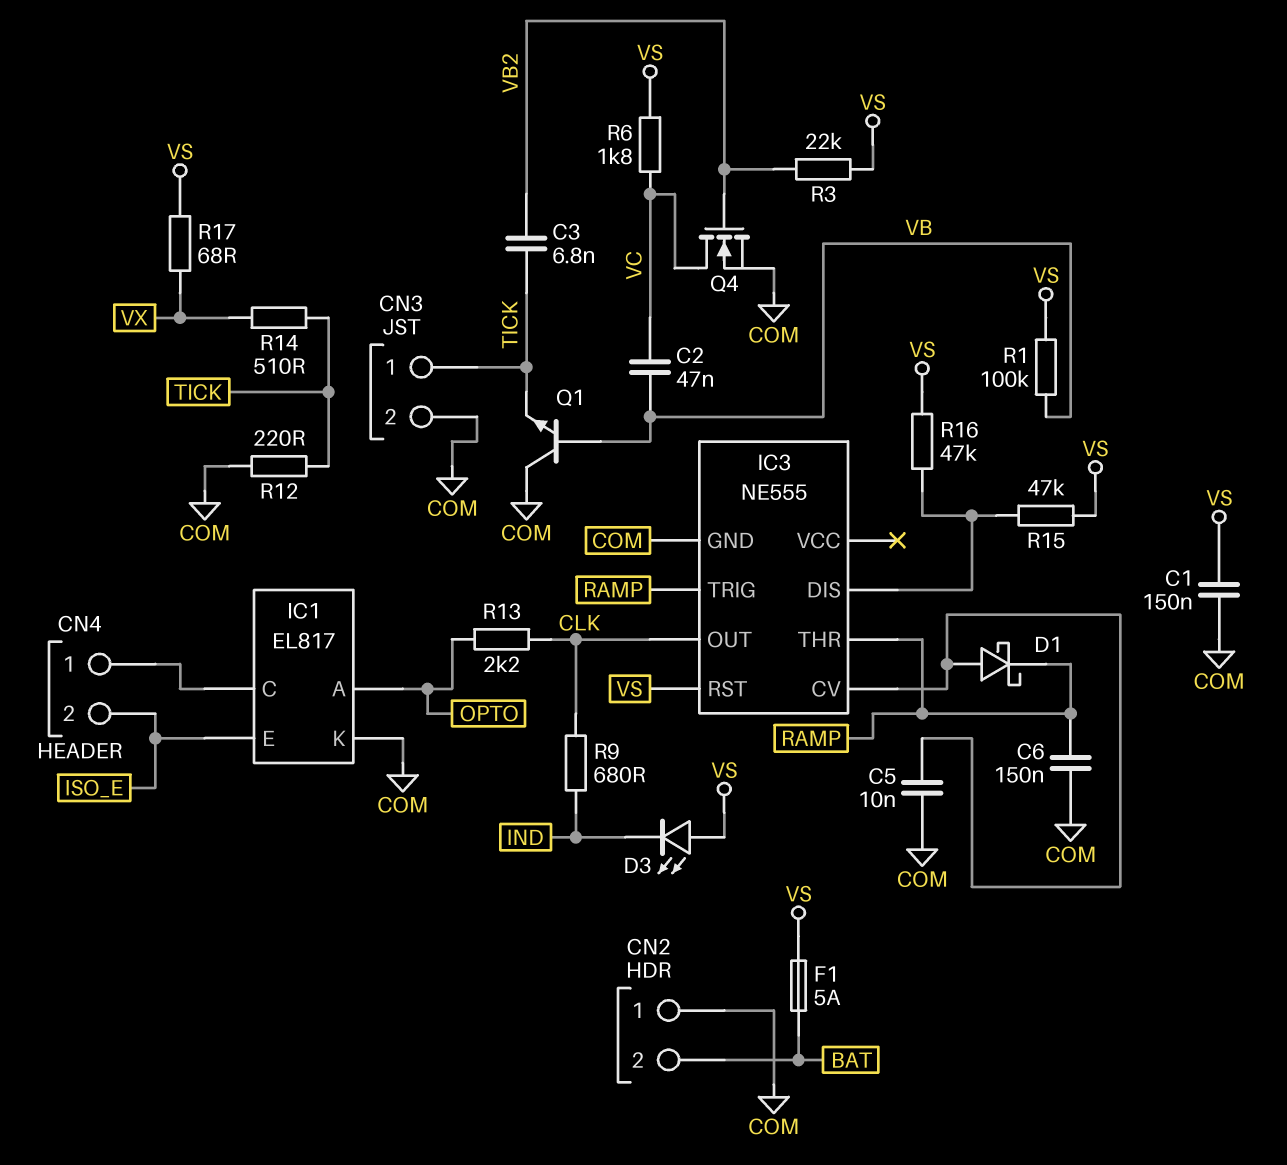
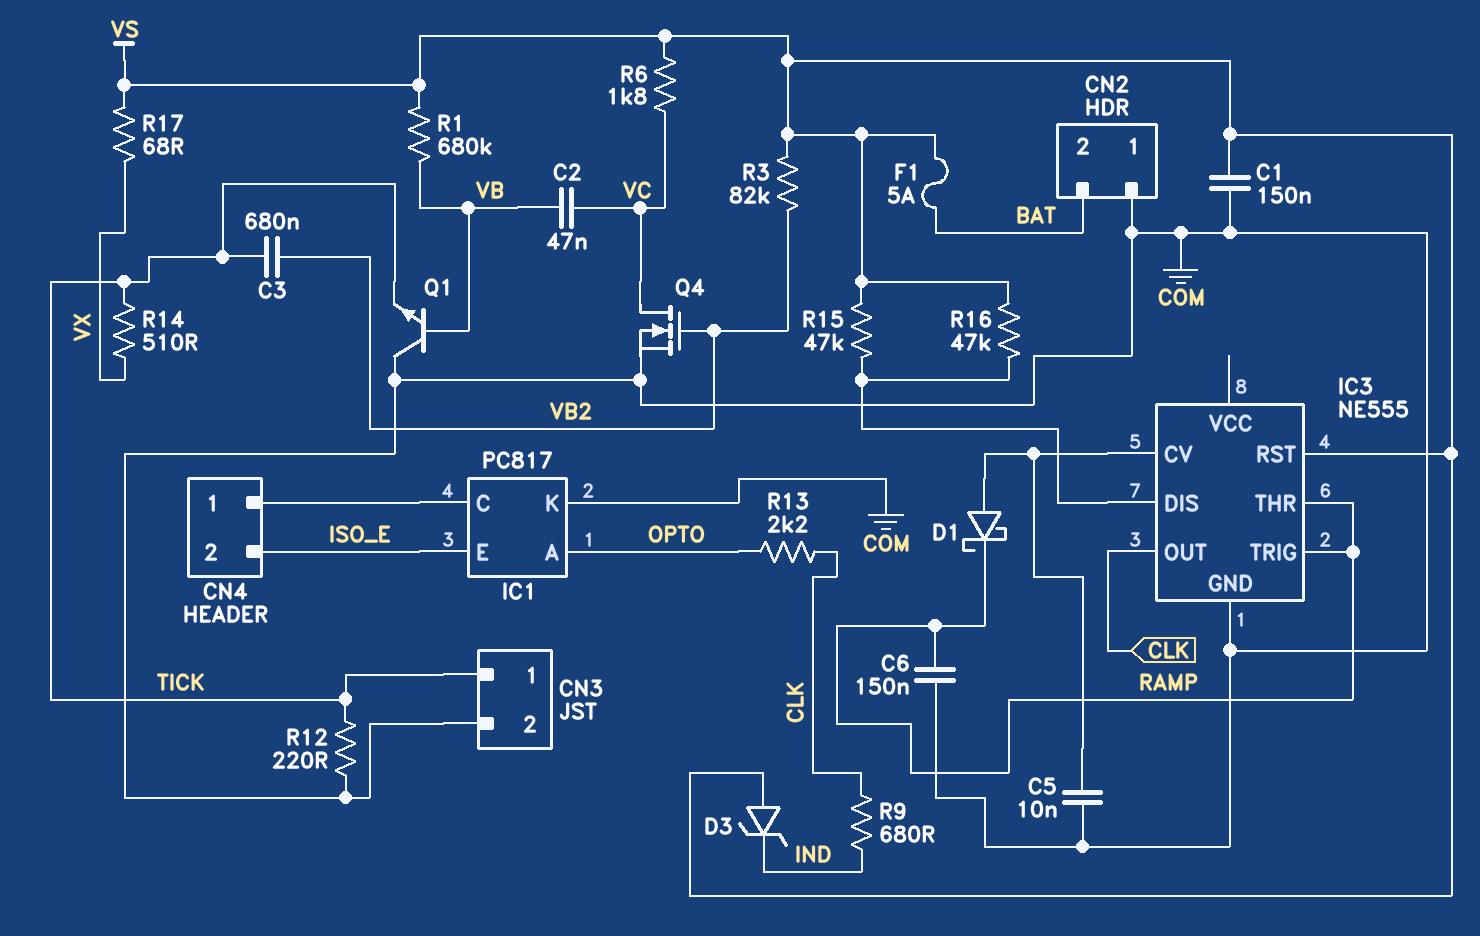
C3: 6.8nF (TICK, VB2) -> 680nF (TICK, VB2)
D3: LED (A VS, K IND) -> zener (A VS, K IND)
IC1: EL817 -> PC817
R1: 100k (VB, VS) -> 680k (VB, VS)
R3: 22k (VB2, VS) -> 82k (VB2, VS)

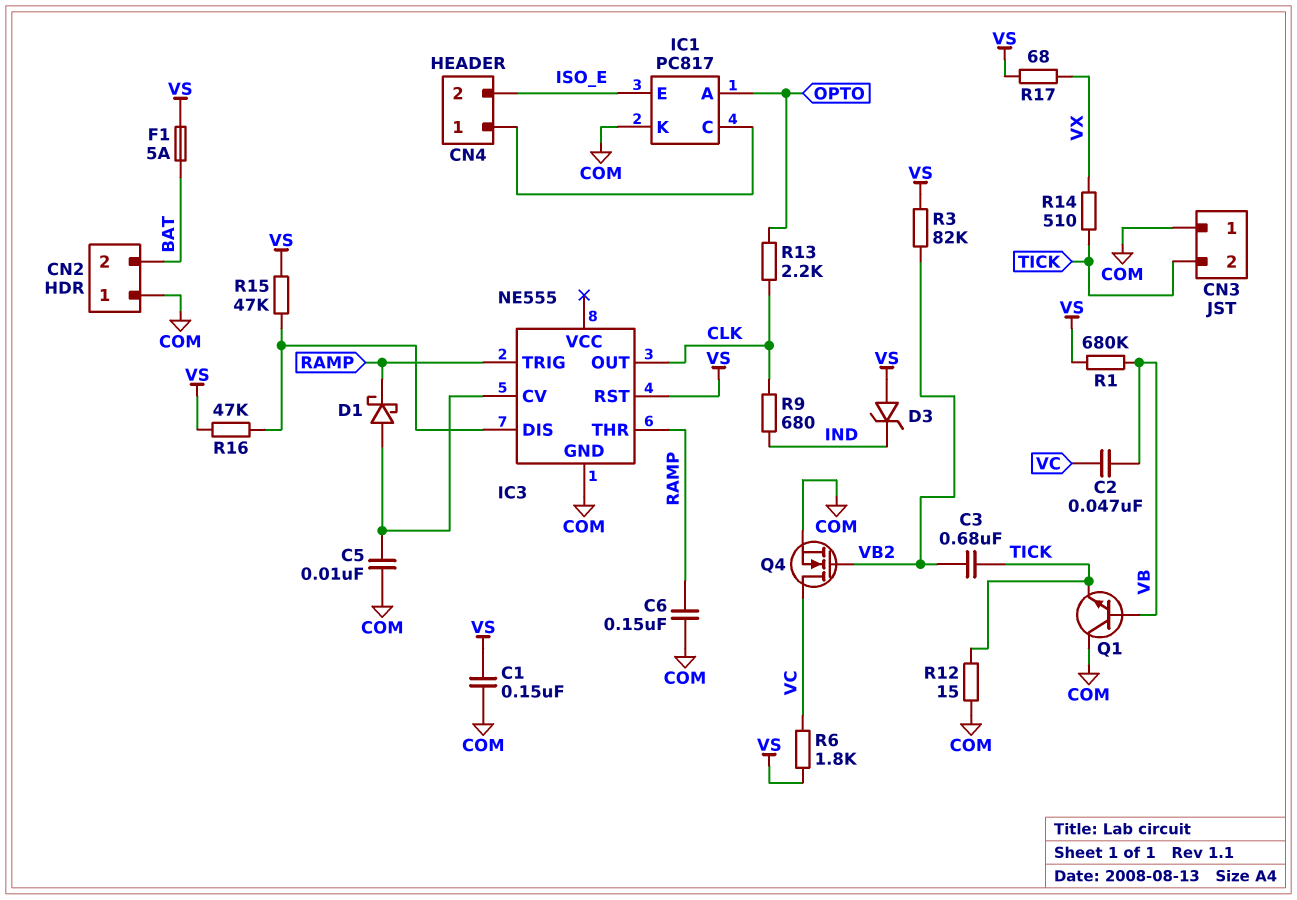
CN3 pin 1: TICK -> COM
CN3 pin 2: COM -> TICK
R12: 220 (COM, TICK) -> 15 (COM, TICK)

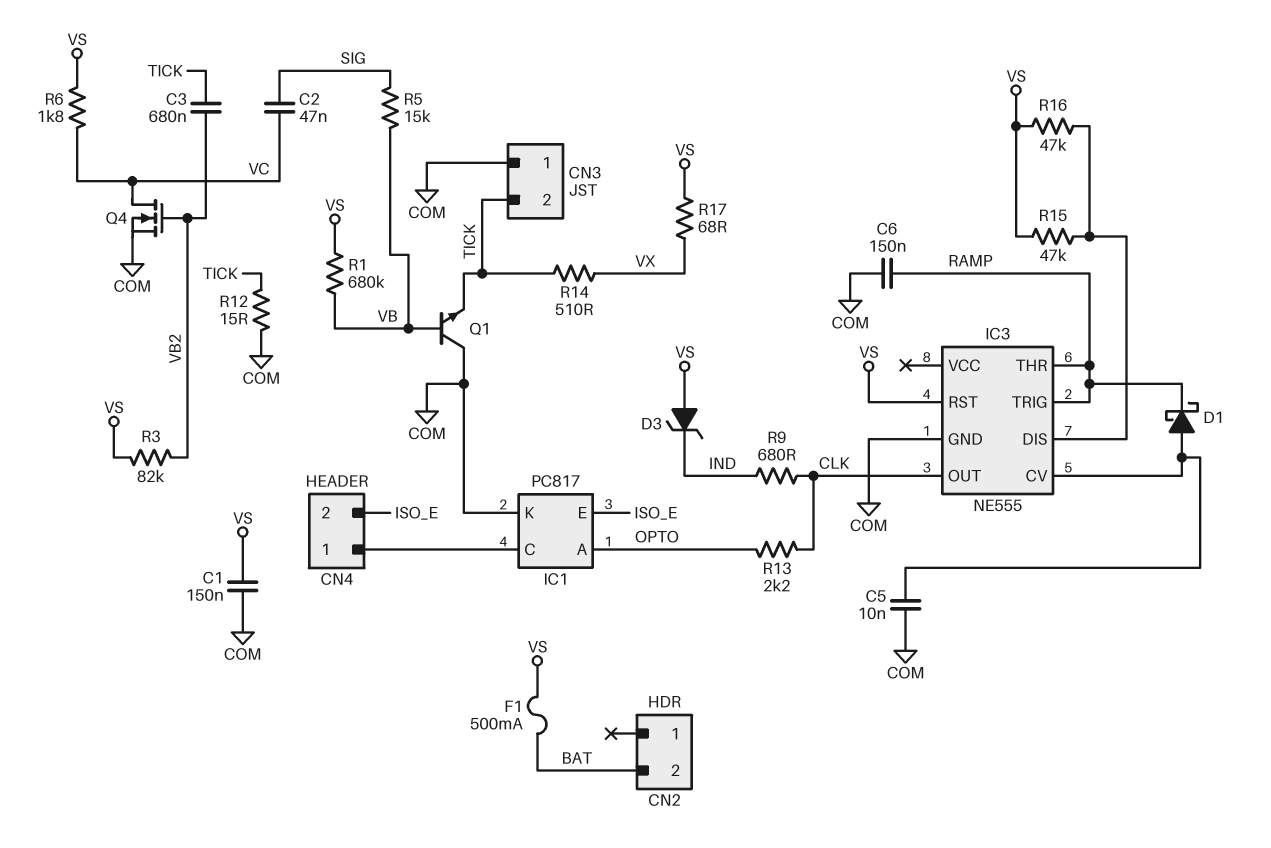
C2: 47nF (VB, VC) -> 47nF (SIG, VC)
CN2 pin 1: COM -> none
F1: 5A (BAT, VS) -> 500mA (BAT, VS)
R5: none -> 15k (SIG, VB)

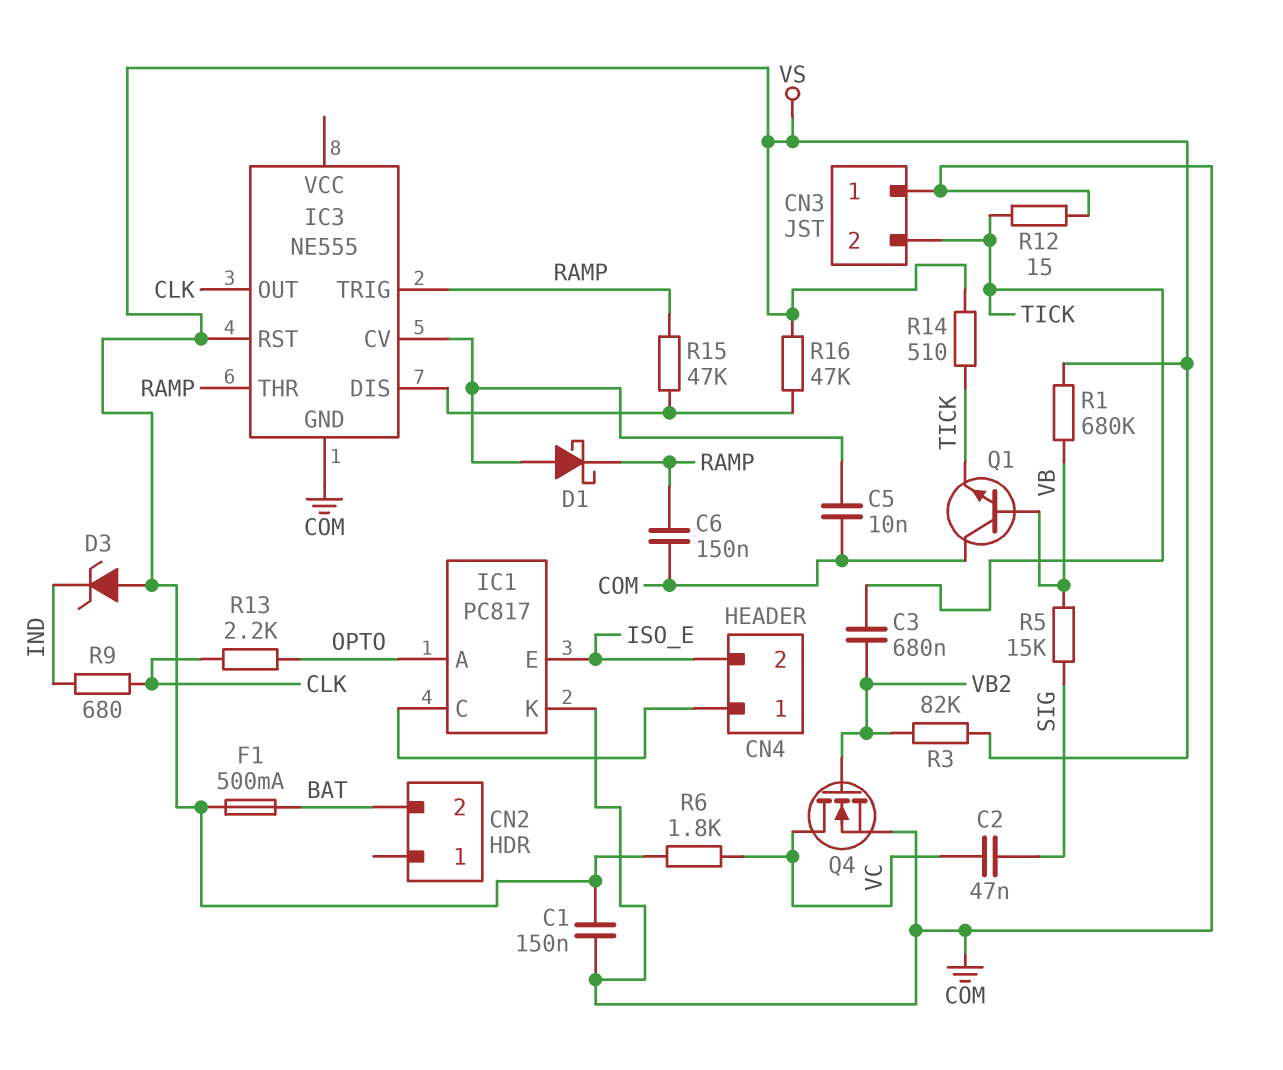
R14: 510 (TICK, VX) -> 510 (TICK, VS)
R15: 47k (IC3/DIS, VS) -> 47k (IC3/DIS, RAMP)
R17: 68 (VS, VX) -> none

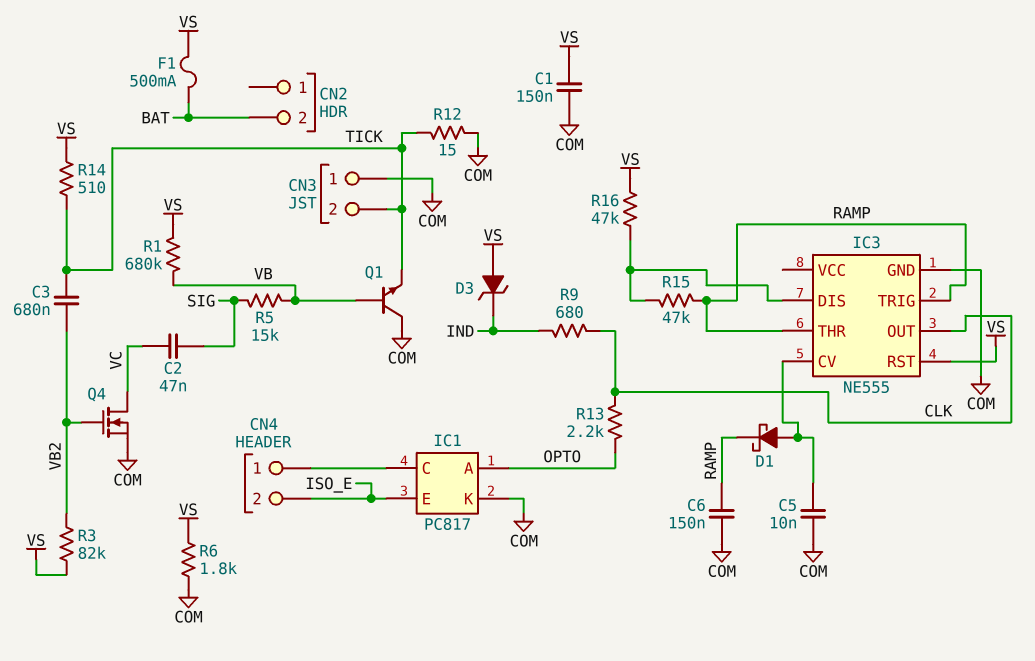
R6: 1.8k (VC, VS) -> 1.8k (COM, VS)

